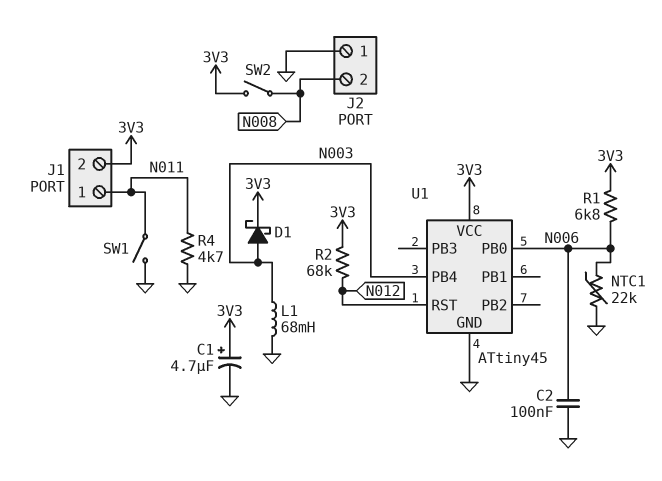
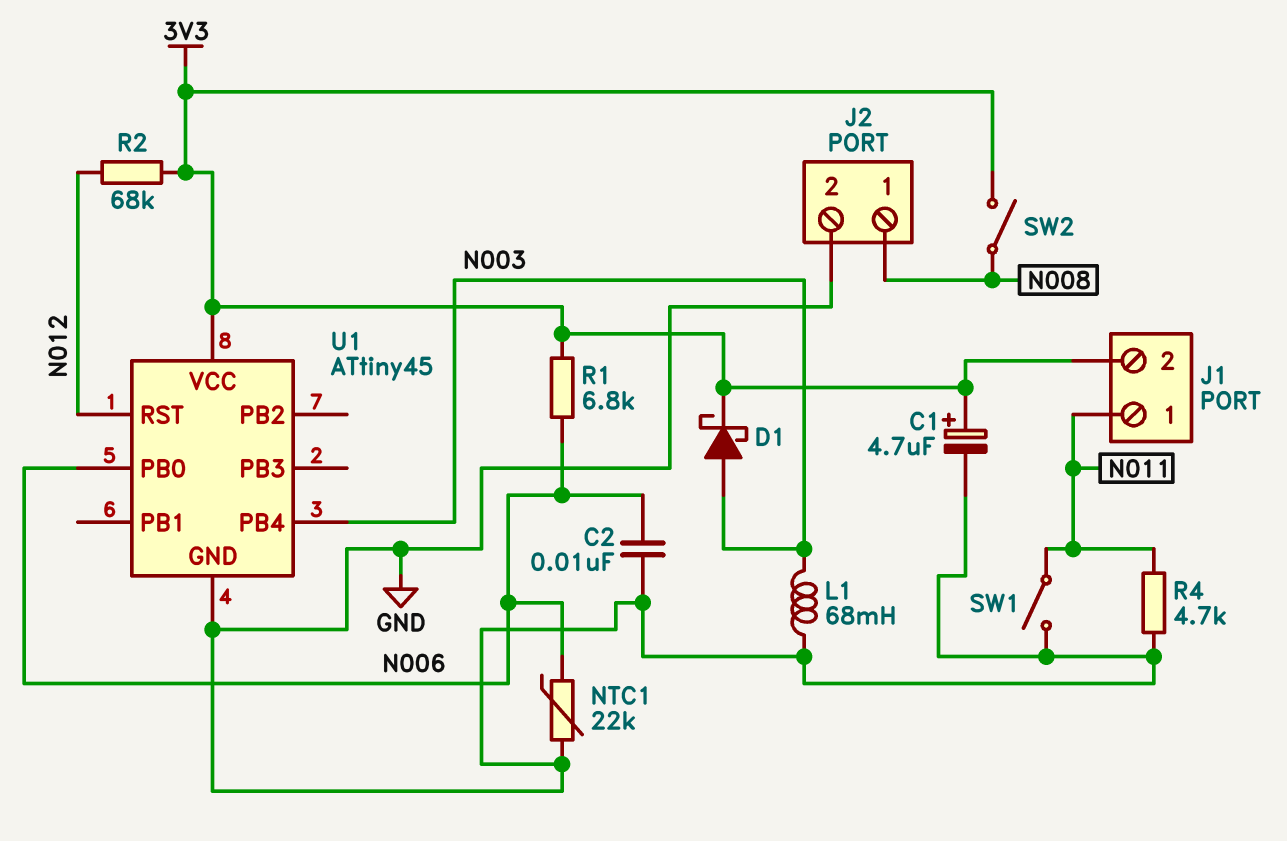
C2: 100nF (GND, N006) -> 10nF (GND, N006)
J2 pin 1: GND -> N008
J2 pin 2: N008 -> GND

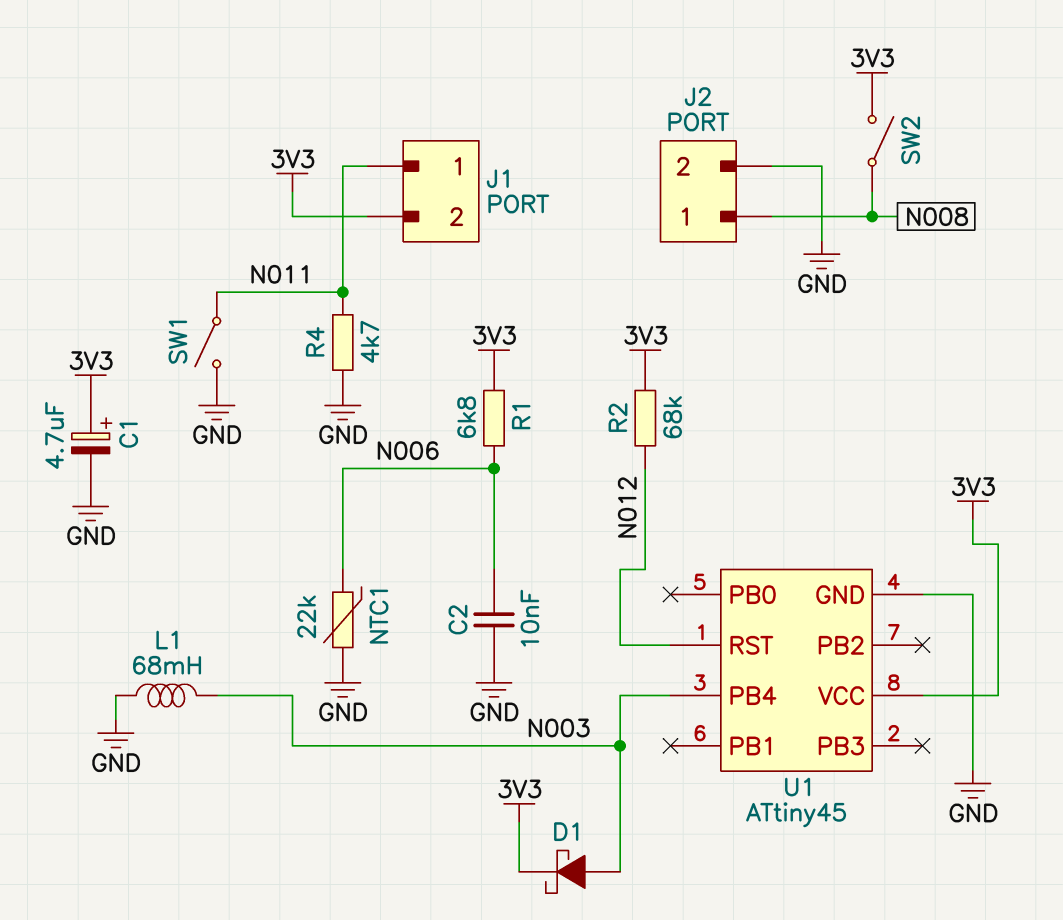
U1 pin PB0: N006 -> none

